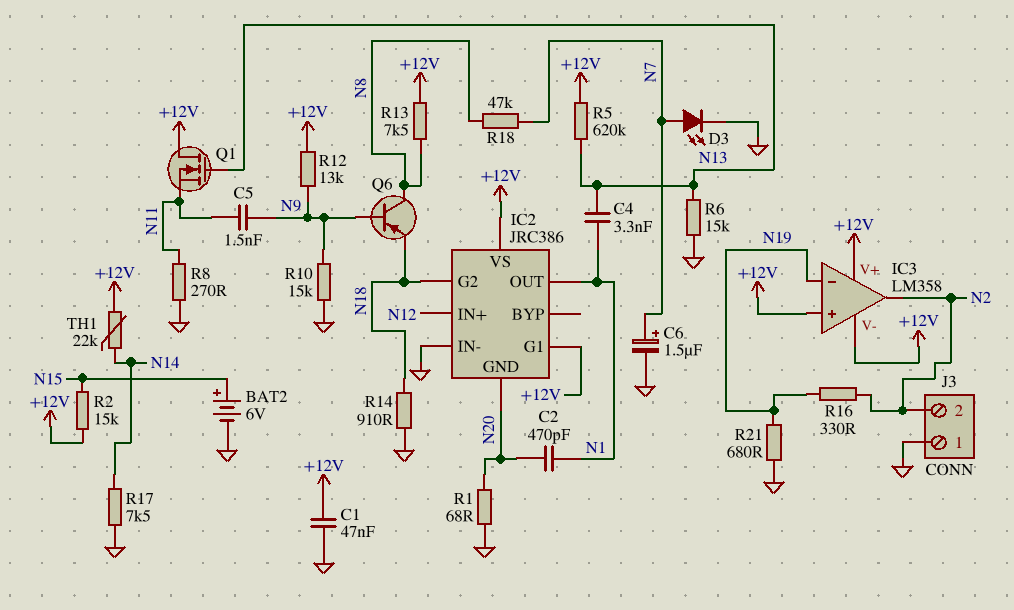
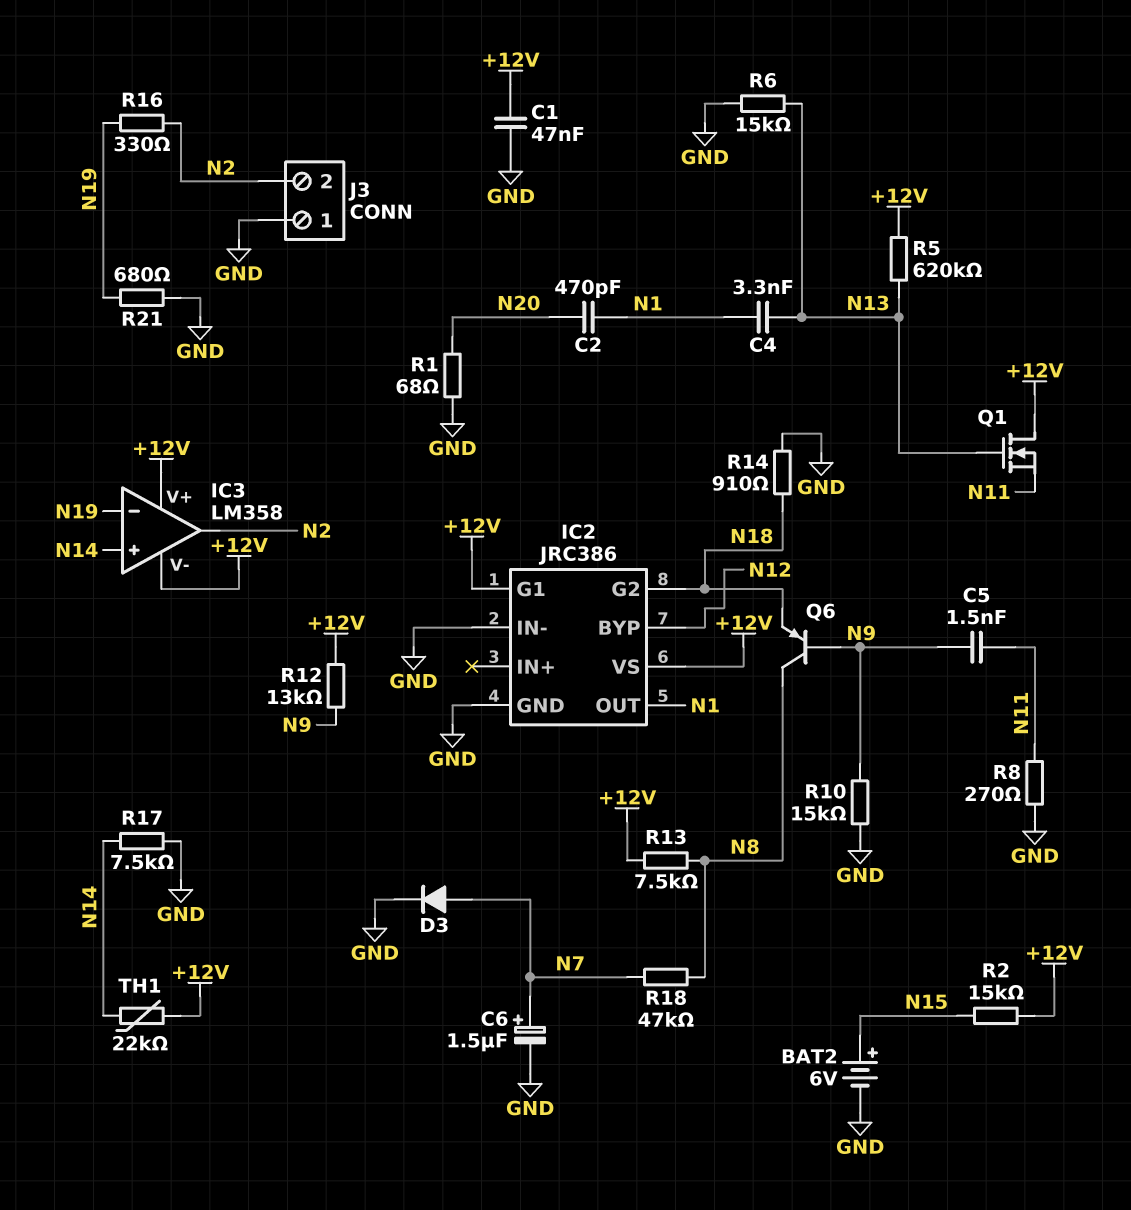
D3: LED (A N7, K GND) -> diode (A N7, K GND)
IC2 pin BYP: none -> N12
IC2 pin GND: N20 -> GND
IC2 pin IN+: N12 -> none
IC3 pin in+: +12V -> N14

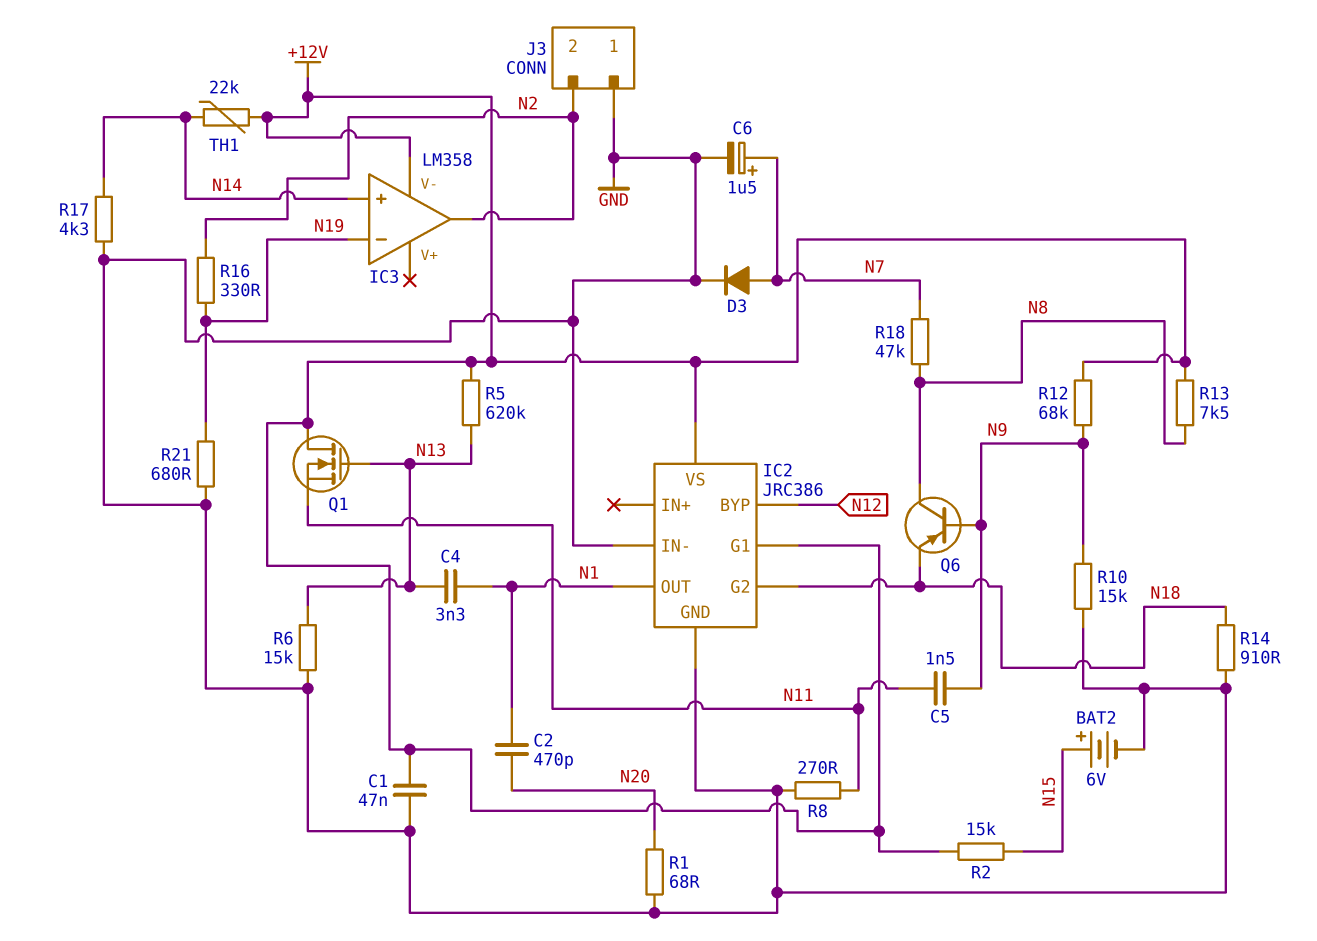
IC3 pin V+: +12V -> none
R12: 13k (+12V, N9) -> 68k (+12V, N9)
R17: 7.5k (GND, N14) -> 4.3k (GND, N14)

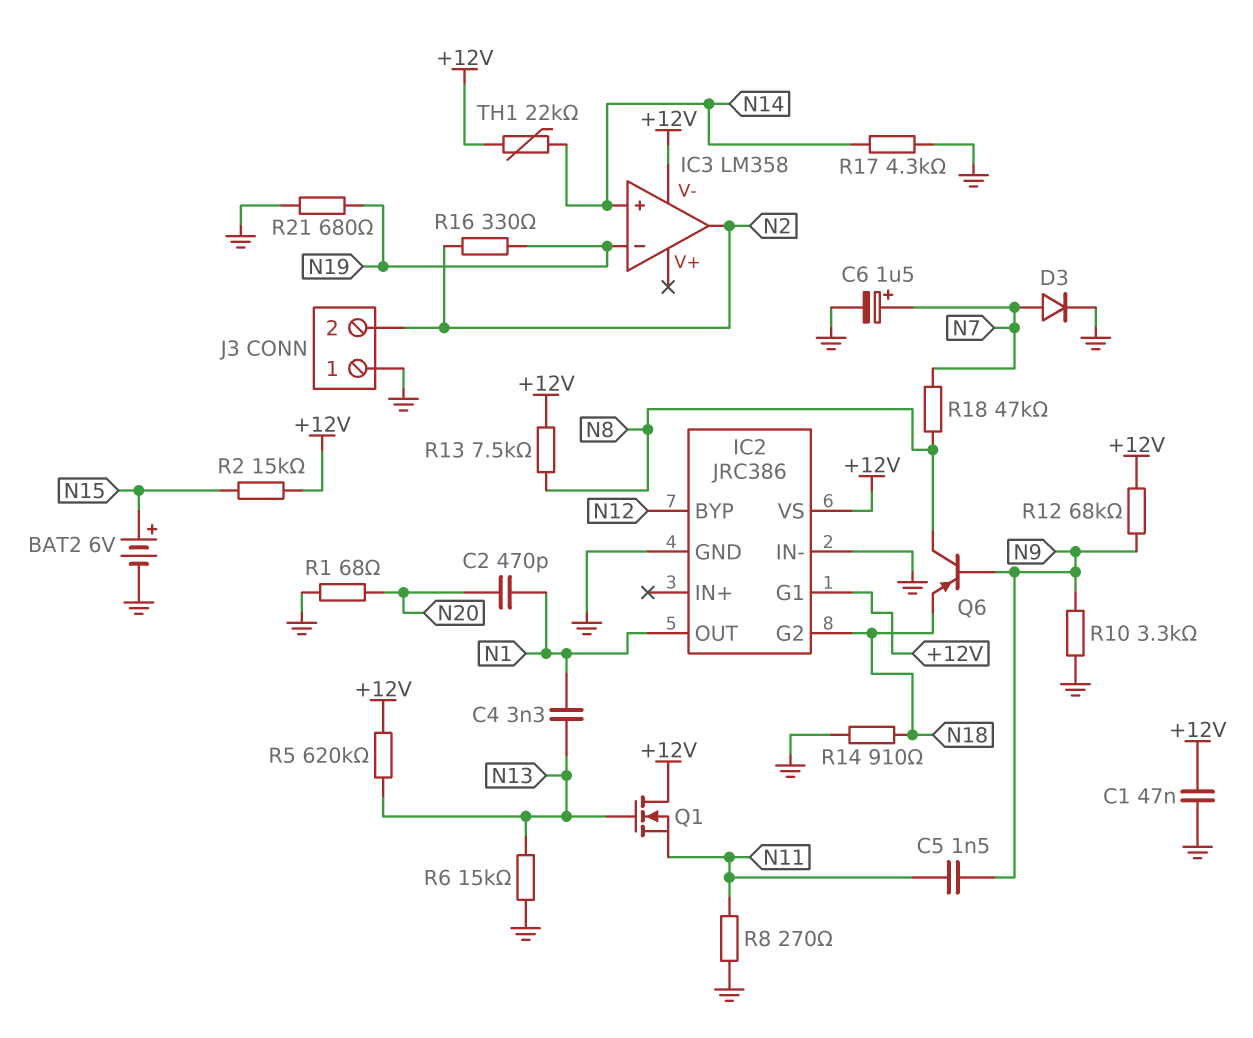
R10: 15k (GND, N9) -> 3.3k (GND, N9)

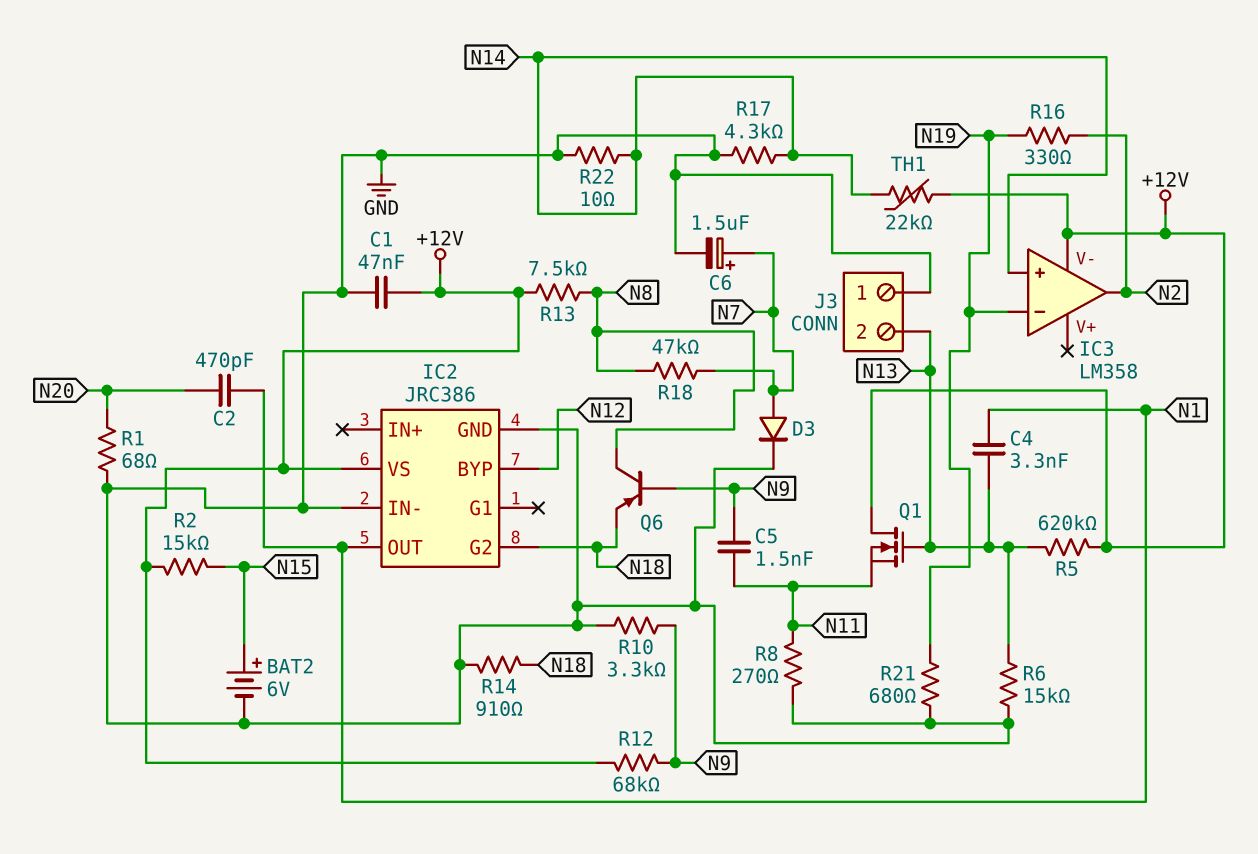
IC2 pin G1: +12V -> none
J3 pin 2: N2 -> N13
R22: none -> 10 (GND, N14)

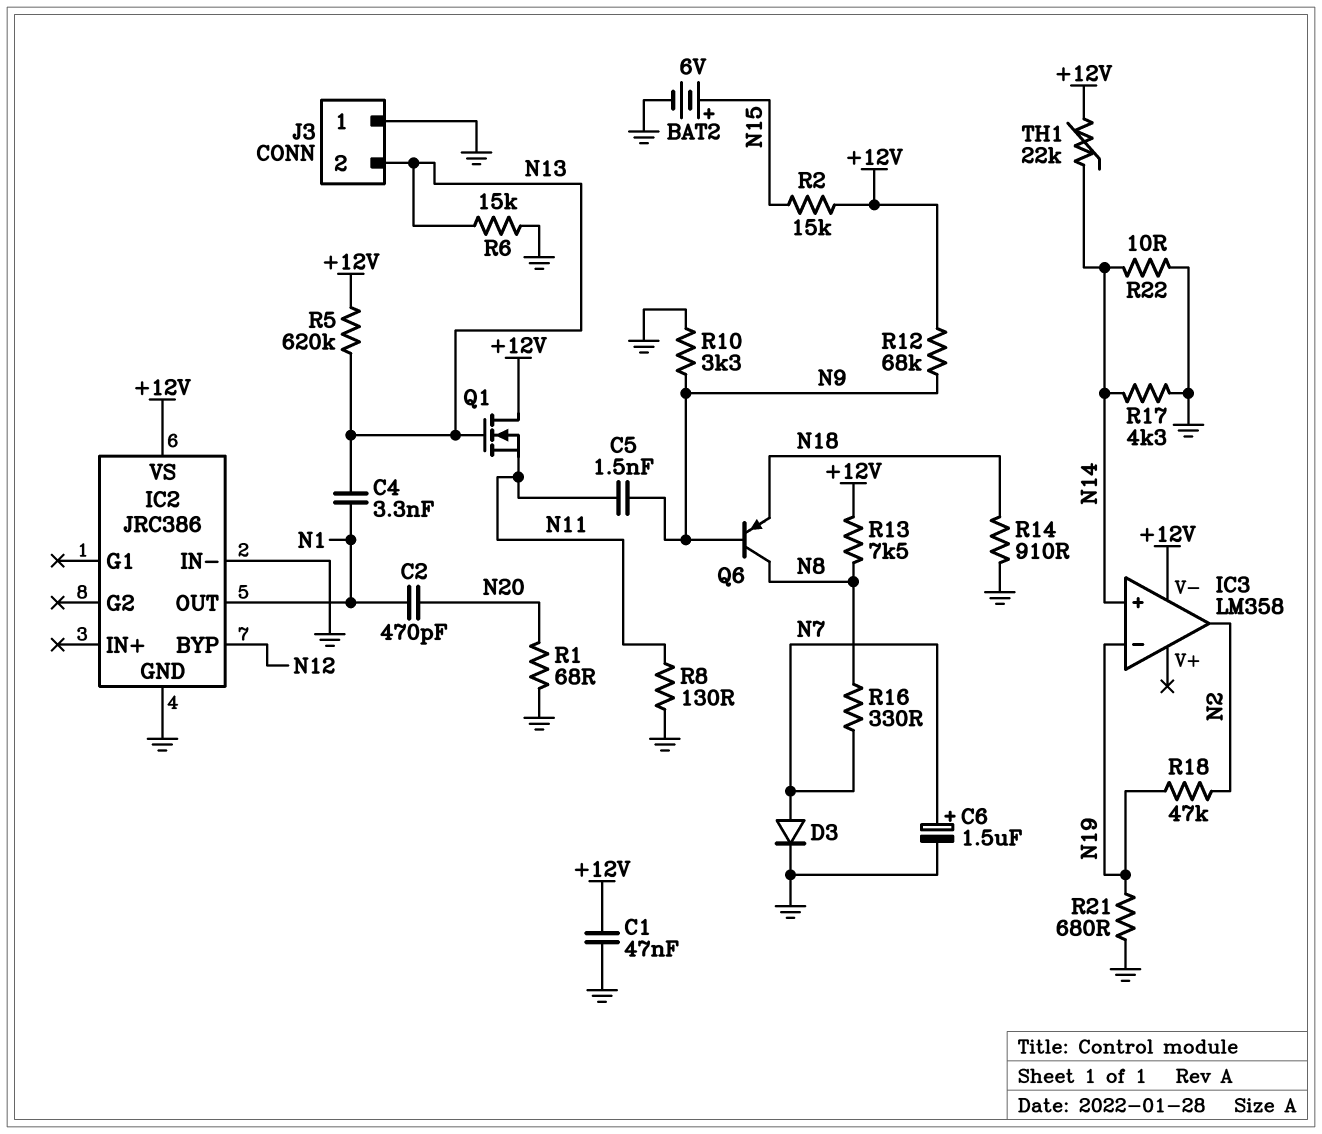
IC2 pin G2: N18 -> none
R8: 270 (GND, N11) -> 130 (GND, N11)
R16: 330 (N2, N19) -> 330 (N7, N8)
R18: 47k (N7, N8) -> 47k (N2, N19)

